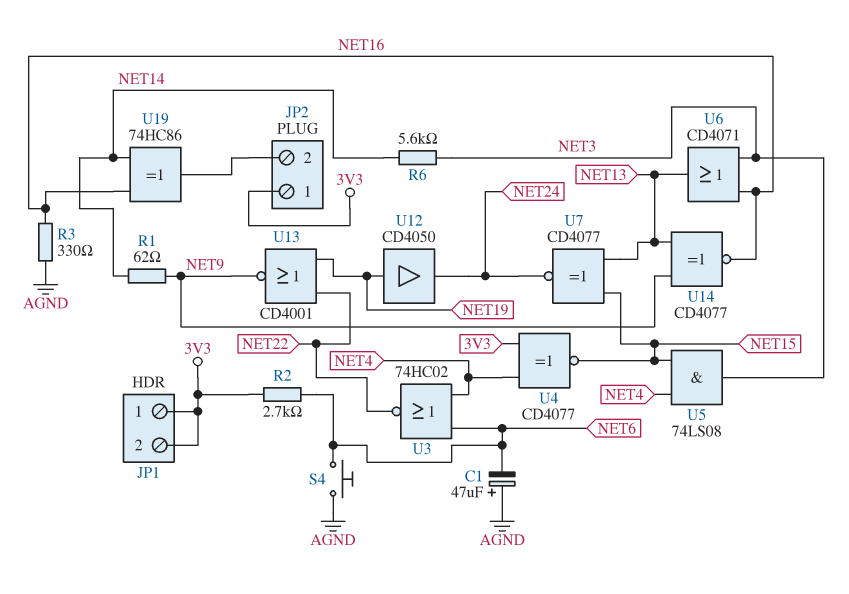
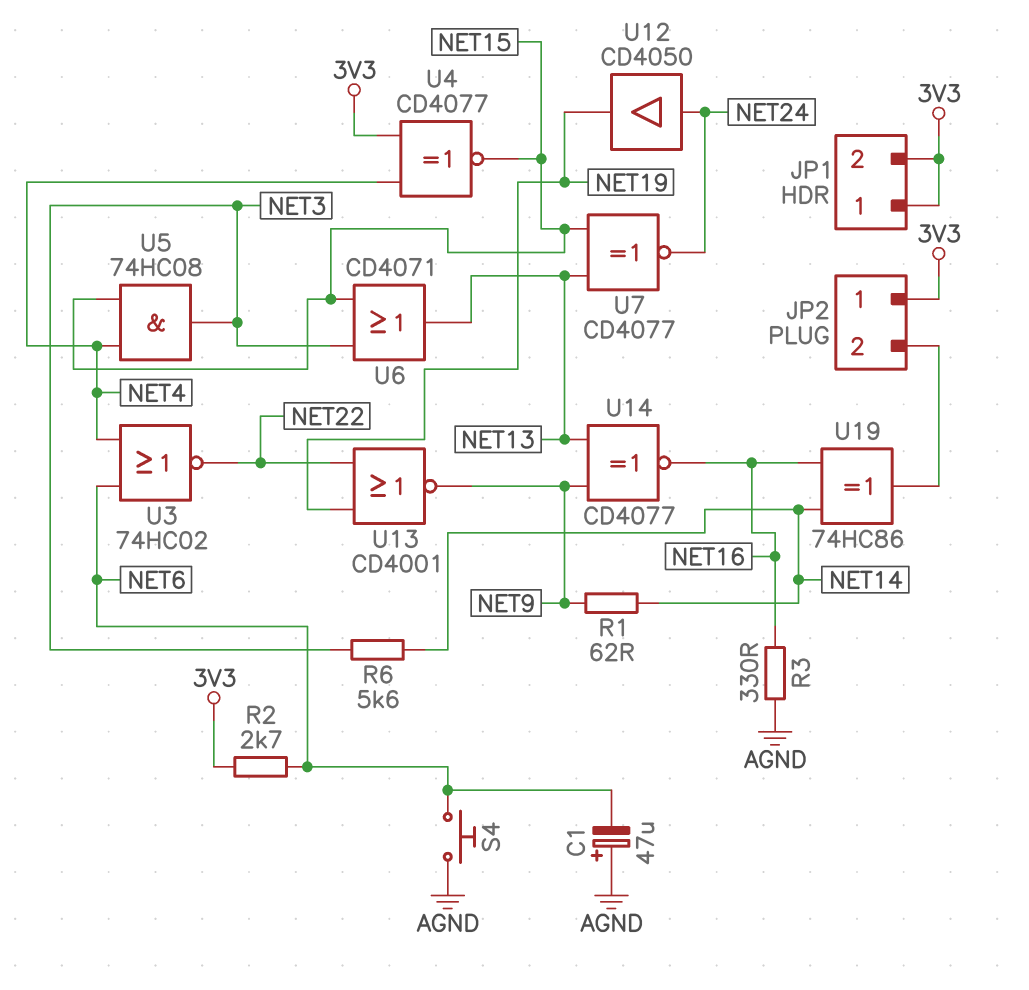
U5: AND 74LS08 (in NET4, in NET15, out NET3) -> AND 74HC08 (in NET4, in NET15, out NET3)
U6: OR CD4071 (in NET3, in NET16, out NET13) -> OR CD4071 (in NET3, in NET15, out NET13)
U12: buffer CD4050 (in NET19, out NET24) -> buffer CD4050 (in NET24, out NET19)

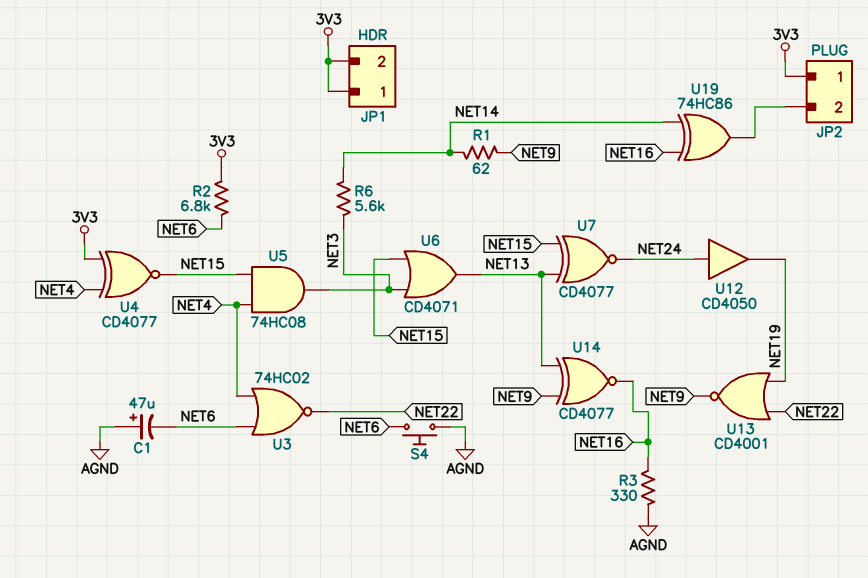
R2: 2.7k (3V3, NET6) -> 6.8k (3V3, NET6)

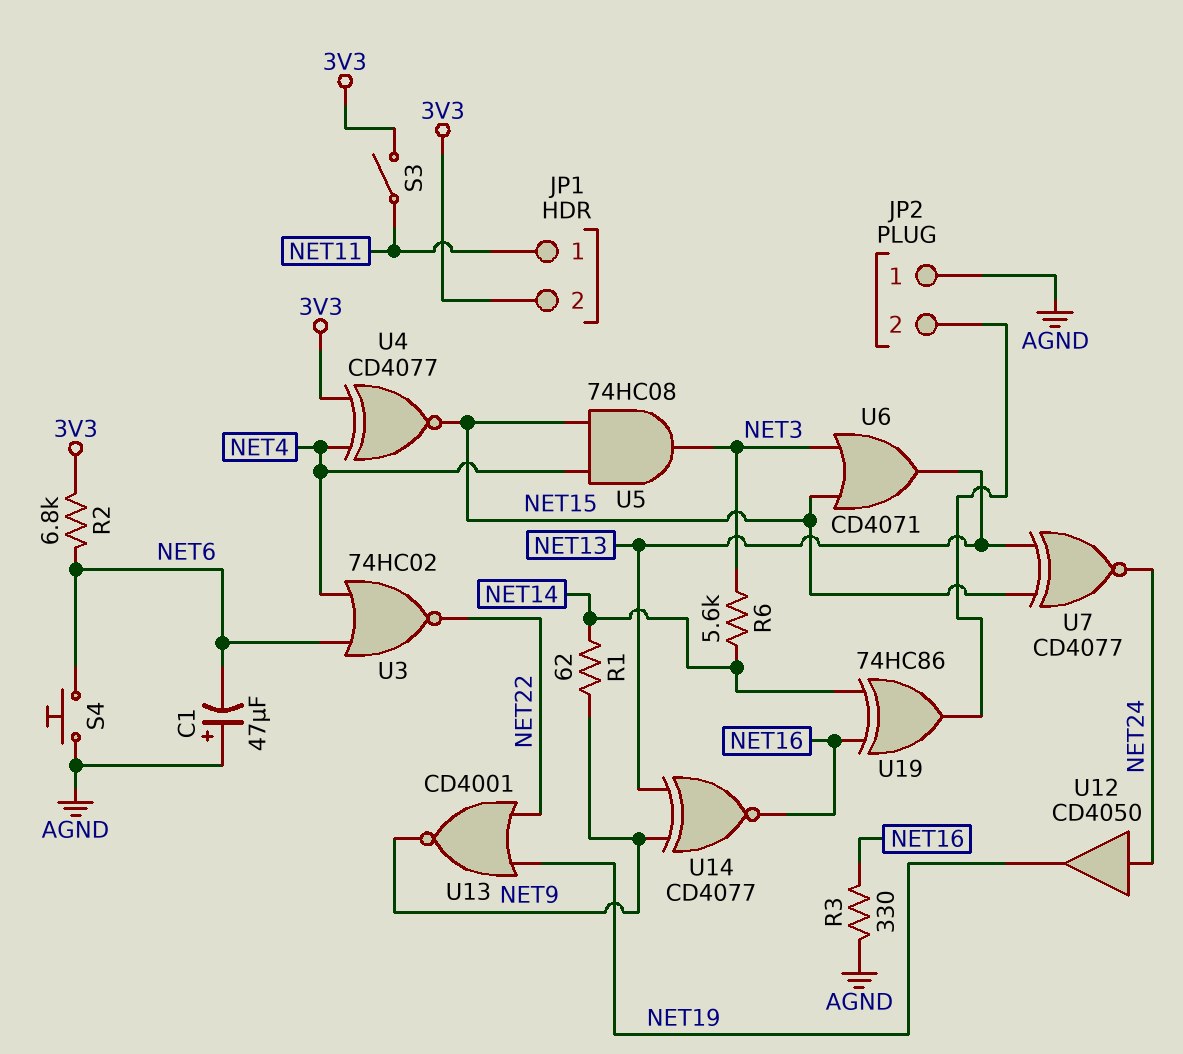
JP1 pin 1: 3V3 -> NET11
JP2 pin 1: 3V3 -> AGND
S3: none -> switch (3V3, NET11)

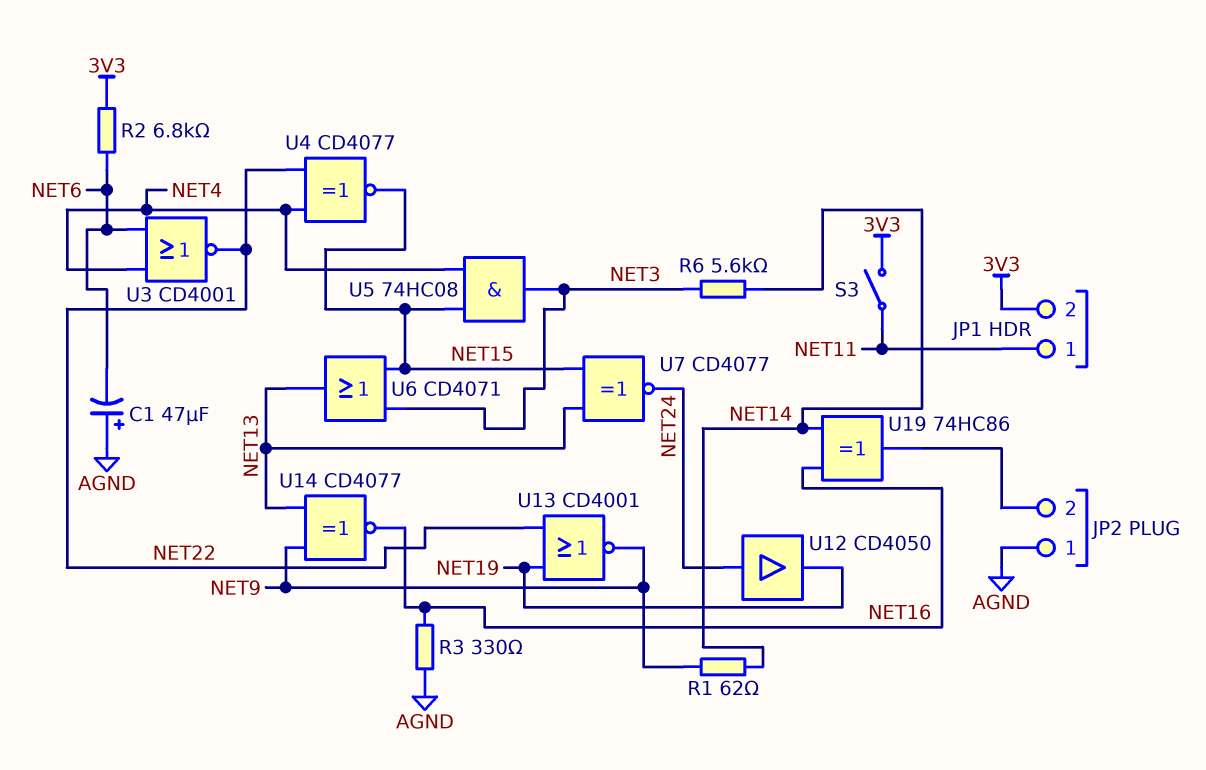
S4: button (AGND, NET6) -> none
U3: NOR 74HC02 (in NET4, in NET6, out NET22) -> NOR CD4001 (in NET4, in NET6, out NET22)
U4: XNOR CD4077 (in 3V3, in NET4, out NET15) -> XNOR CD4077 (in NET4, in NET22, out NET15)

